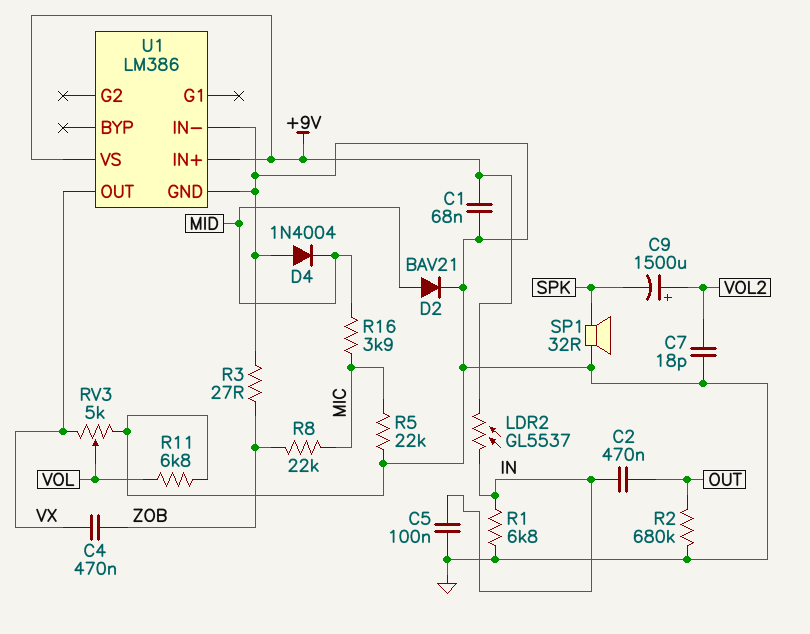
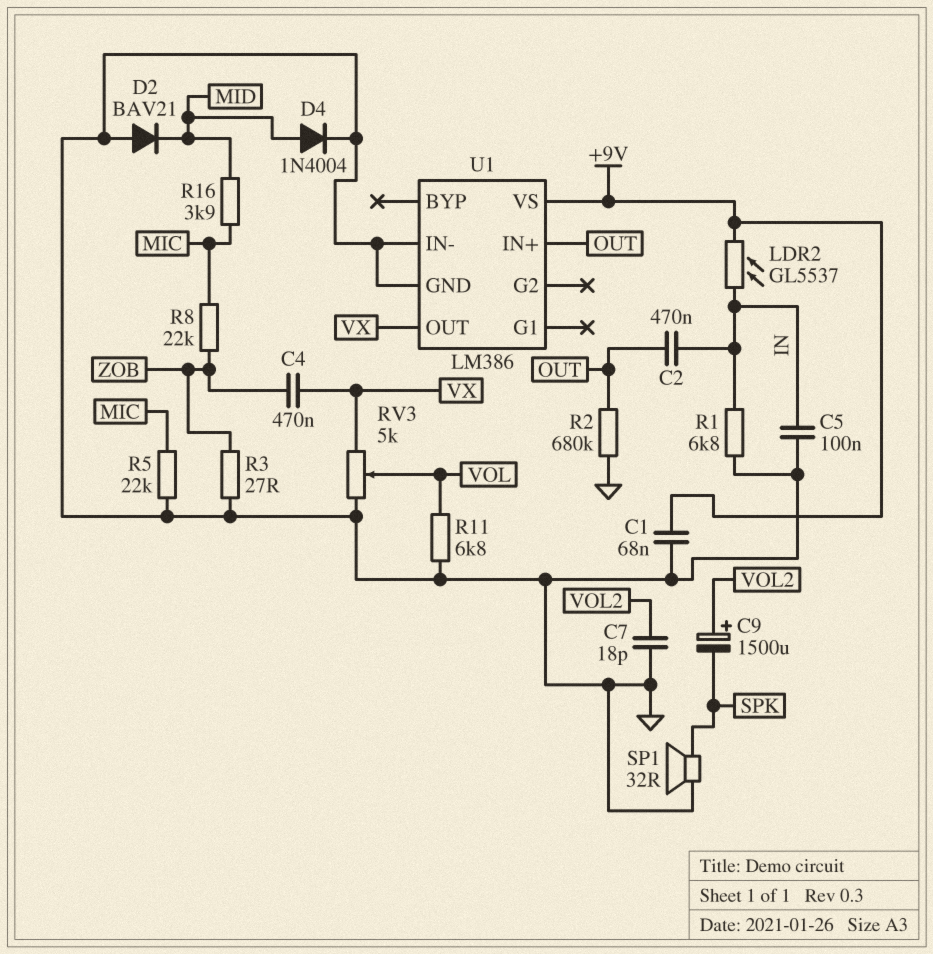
D2: diode BAV21 (A MID, K GND) -> diode BAV21 (A GND, K MID)
D4: diode 1N4004 (A GND, K MID) -> diode 1N4004 (A MID, K GND)
U1 pin IN+: +9V -> OUT

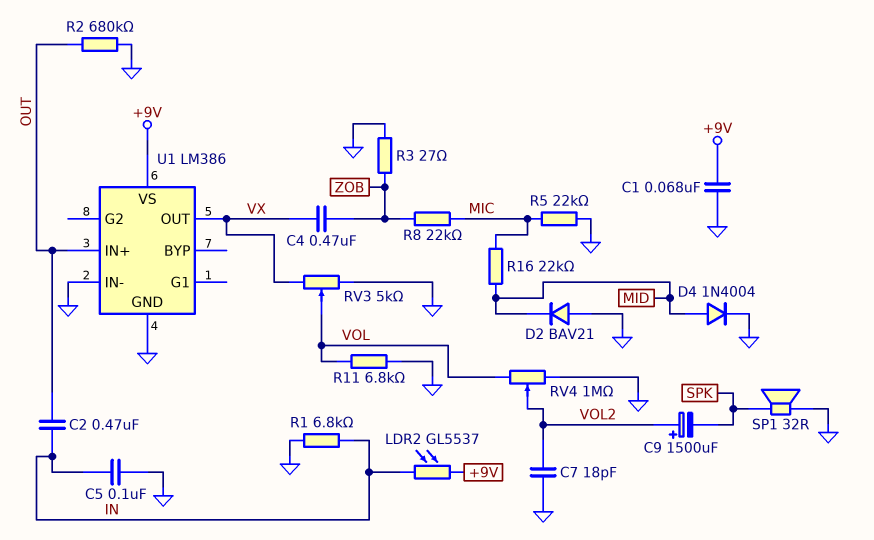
R16: 3.9k (MIC, MID) -> 22k (MIC, MID)
RV4: none -> 1M (GND, VOL, wiper VOL2)

